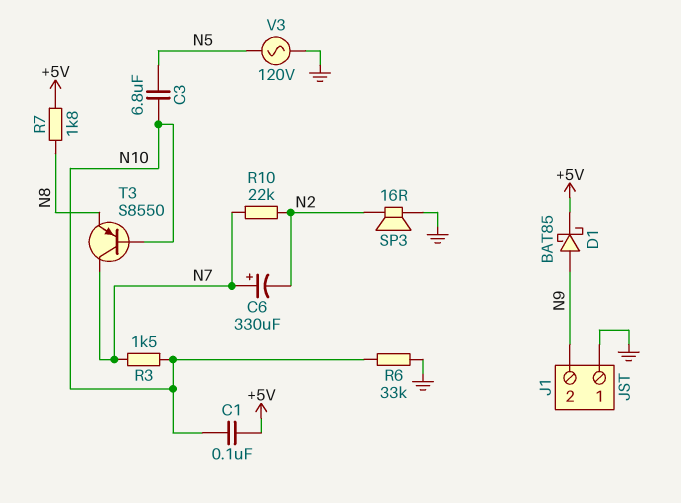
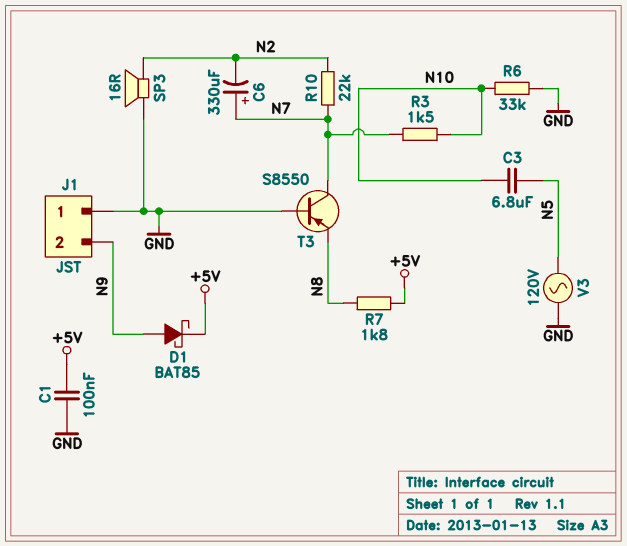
C1: 100nF (+5V, N10) -> 100nF (+5V, GND)
T3: PNP S8550 (B N10, C N7, E N8) -> PNP S8550 (B GND, C N7, E N8)

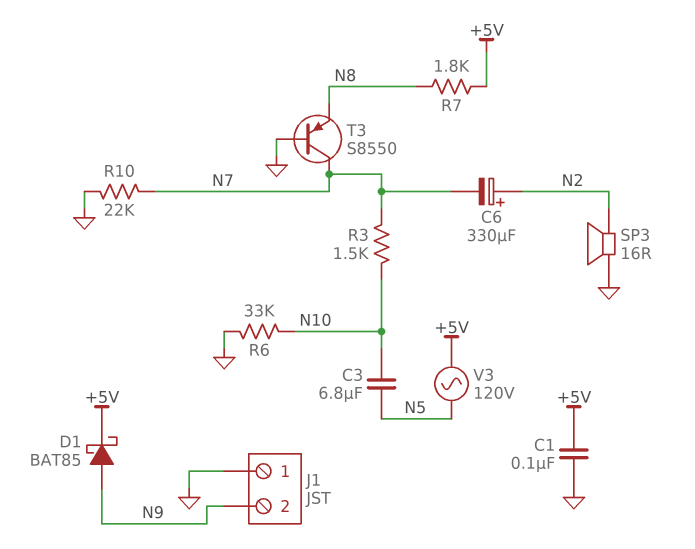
C6: 330uF (plus N7, minus N2) -> 330uF (plus N2, minus N7)
R10: 22k (N2, N7) -> 22k (GND, N7)
V3: AC 120V (GND, N5) -> AC 120V (+5V, N5)

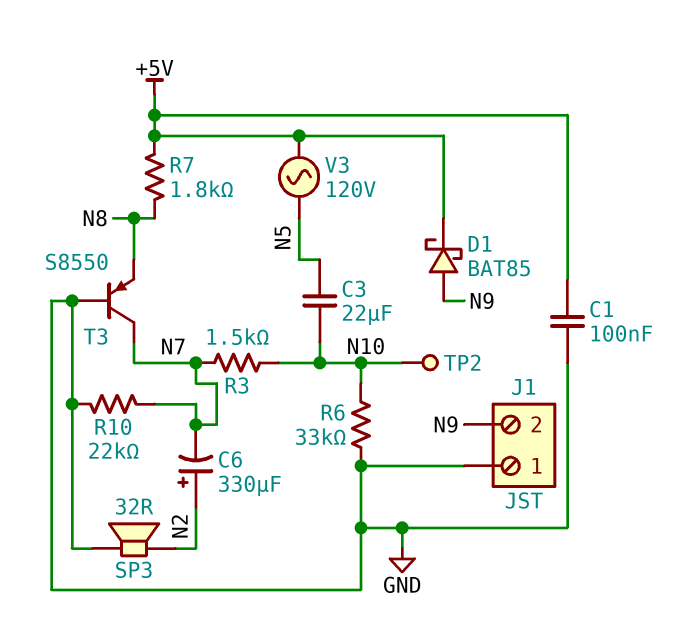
C3: 6.8uF (N5, N10) -> 22uF (N5, N10)
SP3: speaker 16R (GND, N2) -> speaker 32R (GND, N2)
TP2: none -> test point (N10)

